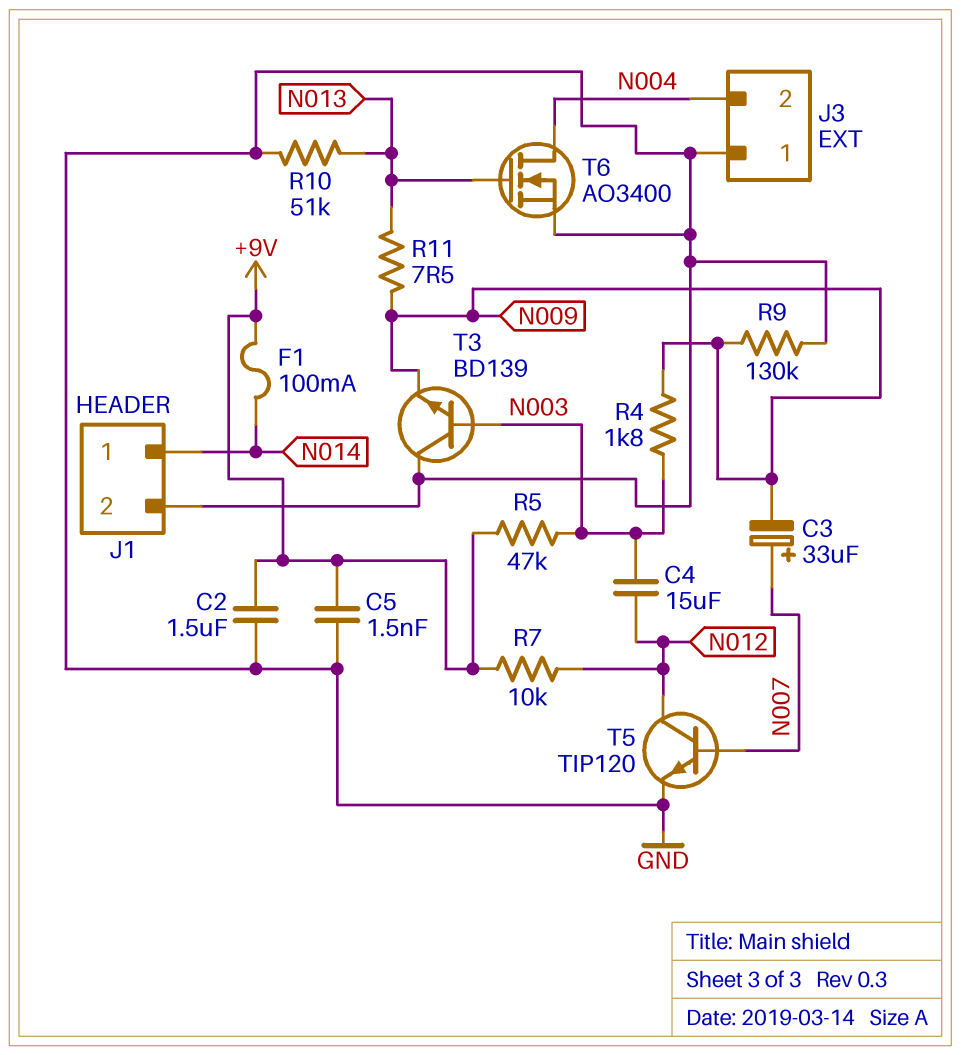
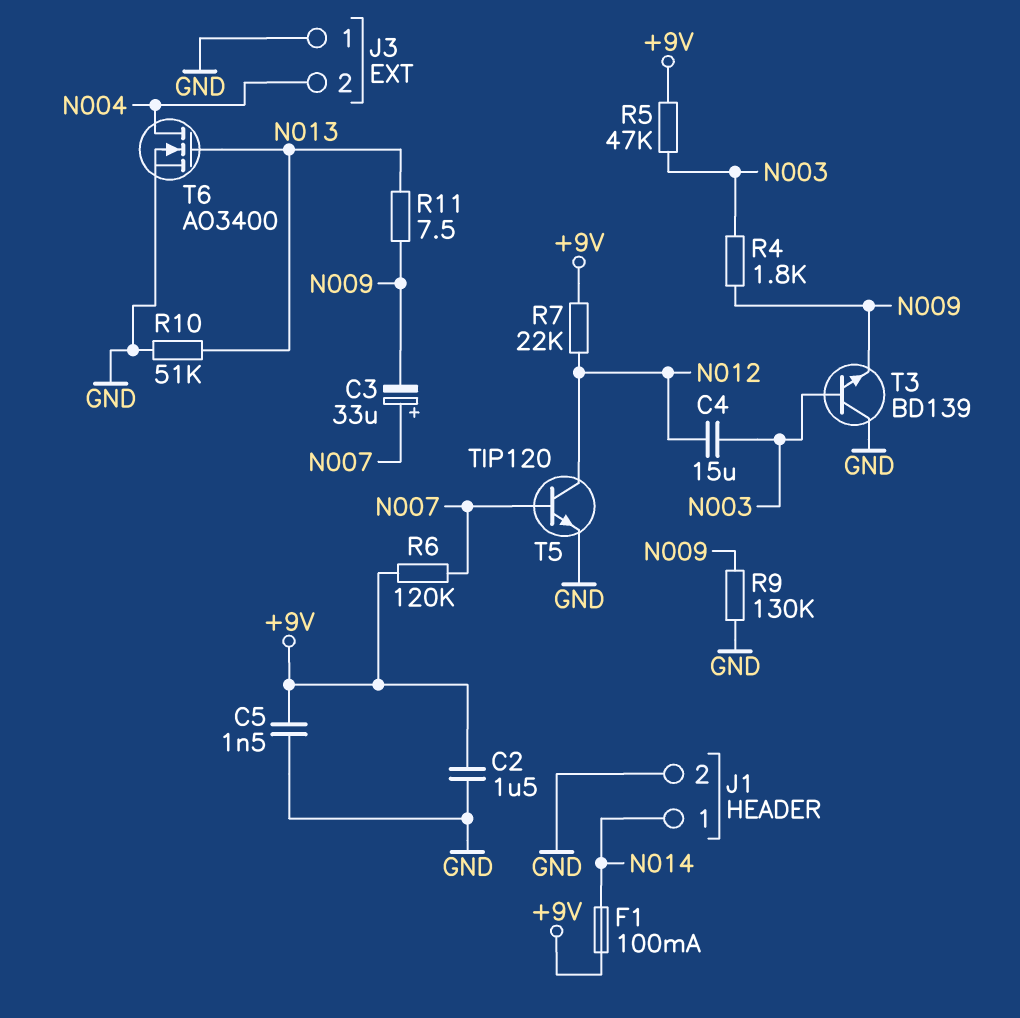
R6: none -> 120k (+9V, N007)
R7: 10k (+9V, N012) -> 22k (+9V, N012)

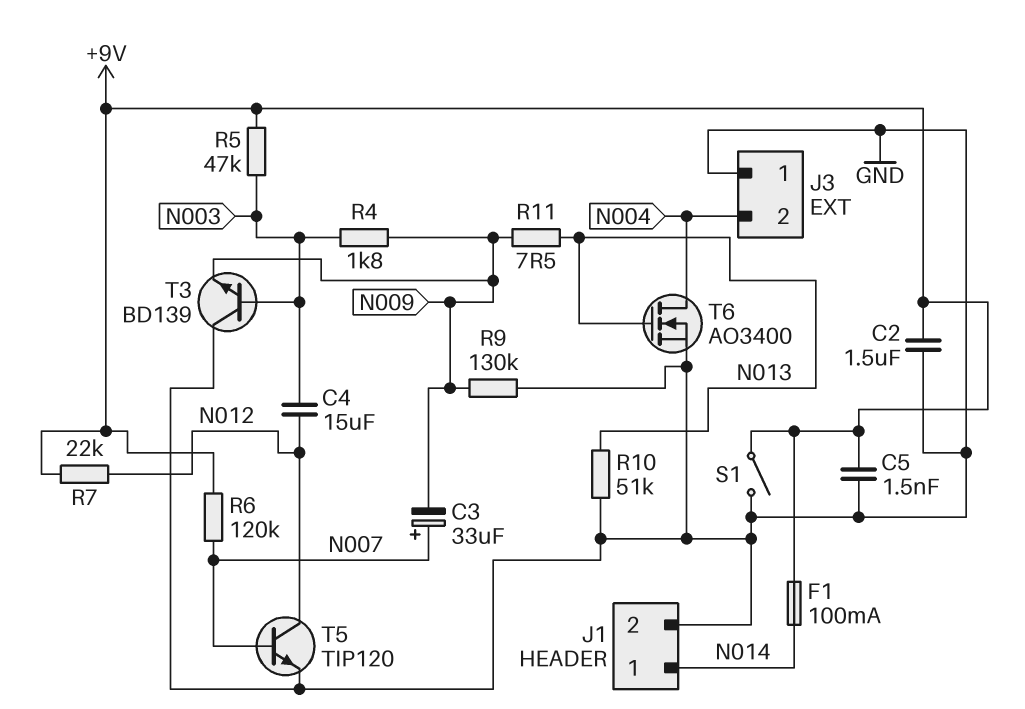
S1: none -> switch (+9V, GND)

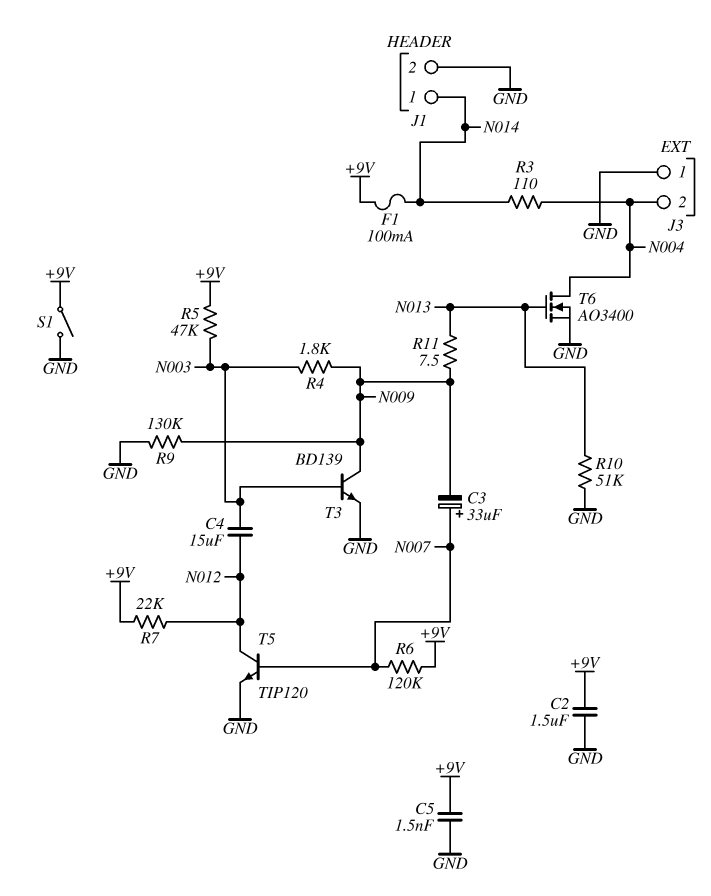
R3: none -> 110 (N004, N014)
T3: NPN BD139 (B N003, C GND, E N009) -> NPN BD139 (B N003, C N009, E GND)

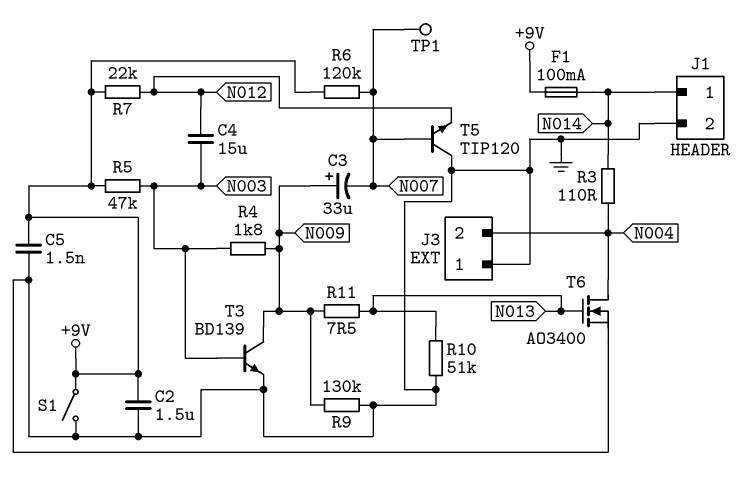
C3: 33uF (plus N007, minus N009) -> 33uF (plus N009, minus N007)
T5: NPN TIP120 (B N007, C N012, E GND) -> NPN TIP120 (B N007, C GND, E N012)
TP1: none -> test point (N007)

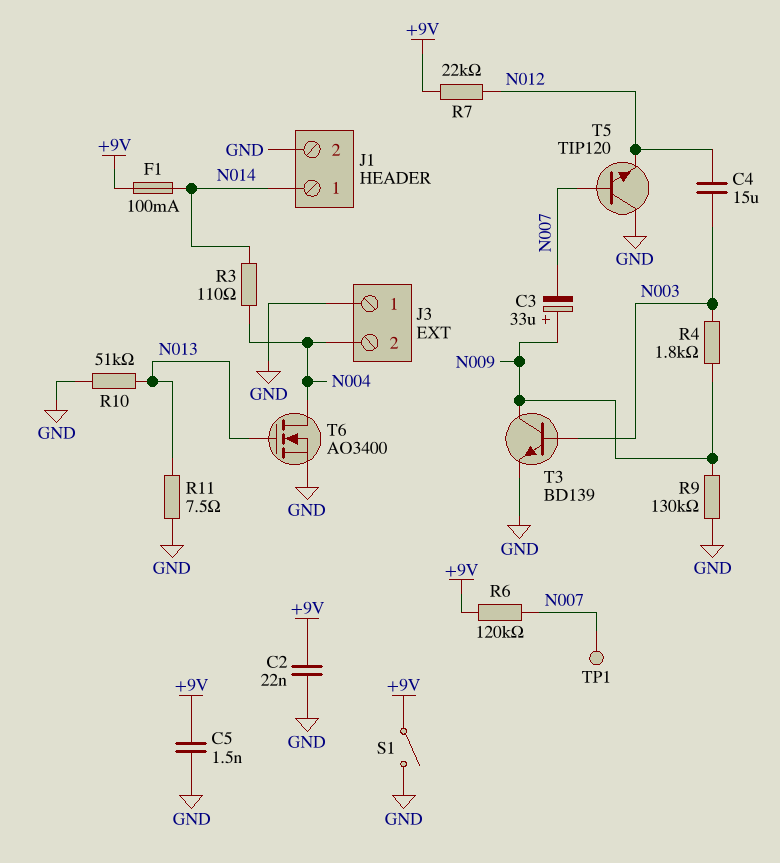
C2: 1.5uF (+9V, GND) -> 22nF (+9V, GND)
R5: 47k (+9V, N003) -> none
R11: 7.5 (N009, N013) -> 7.5 (GND, N013)

